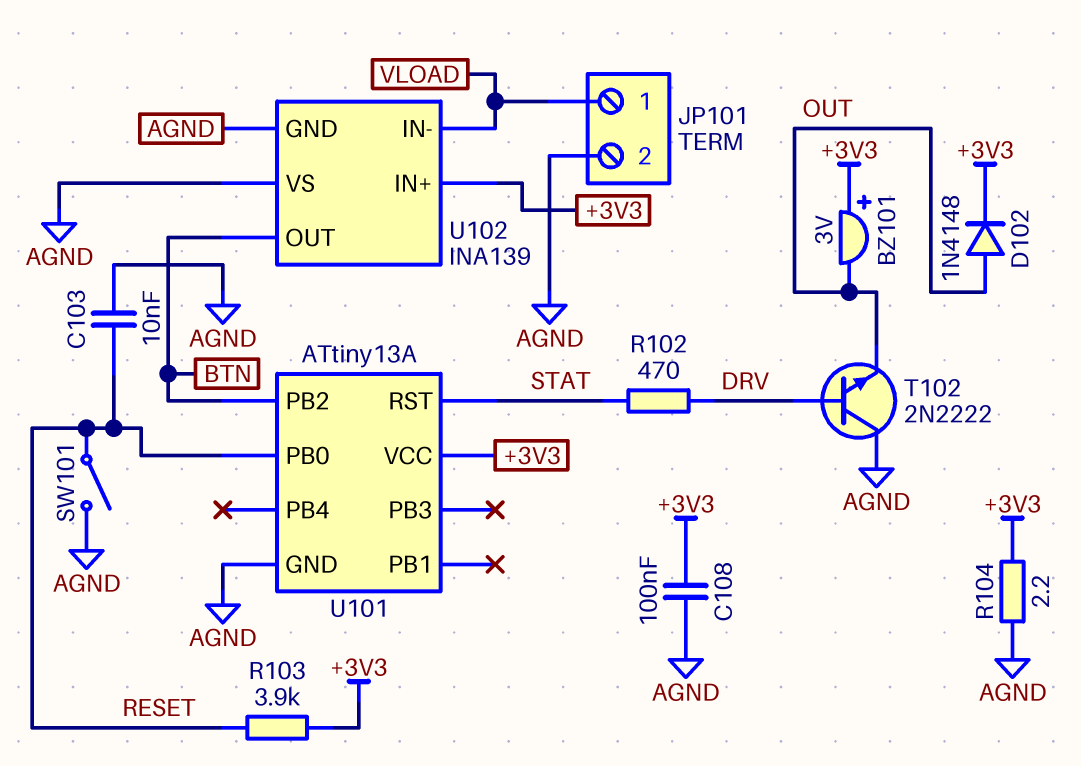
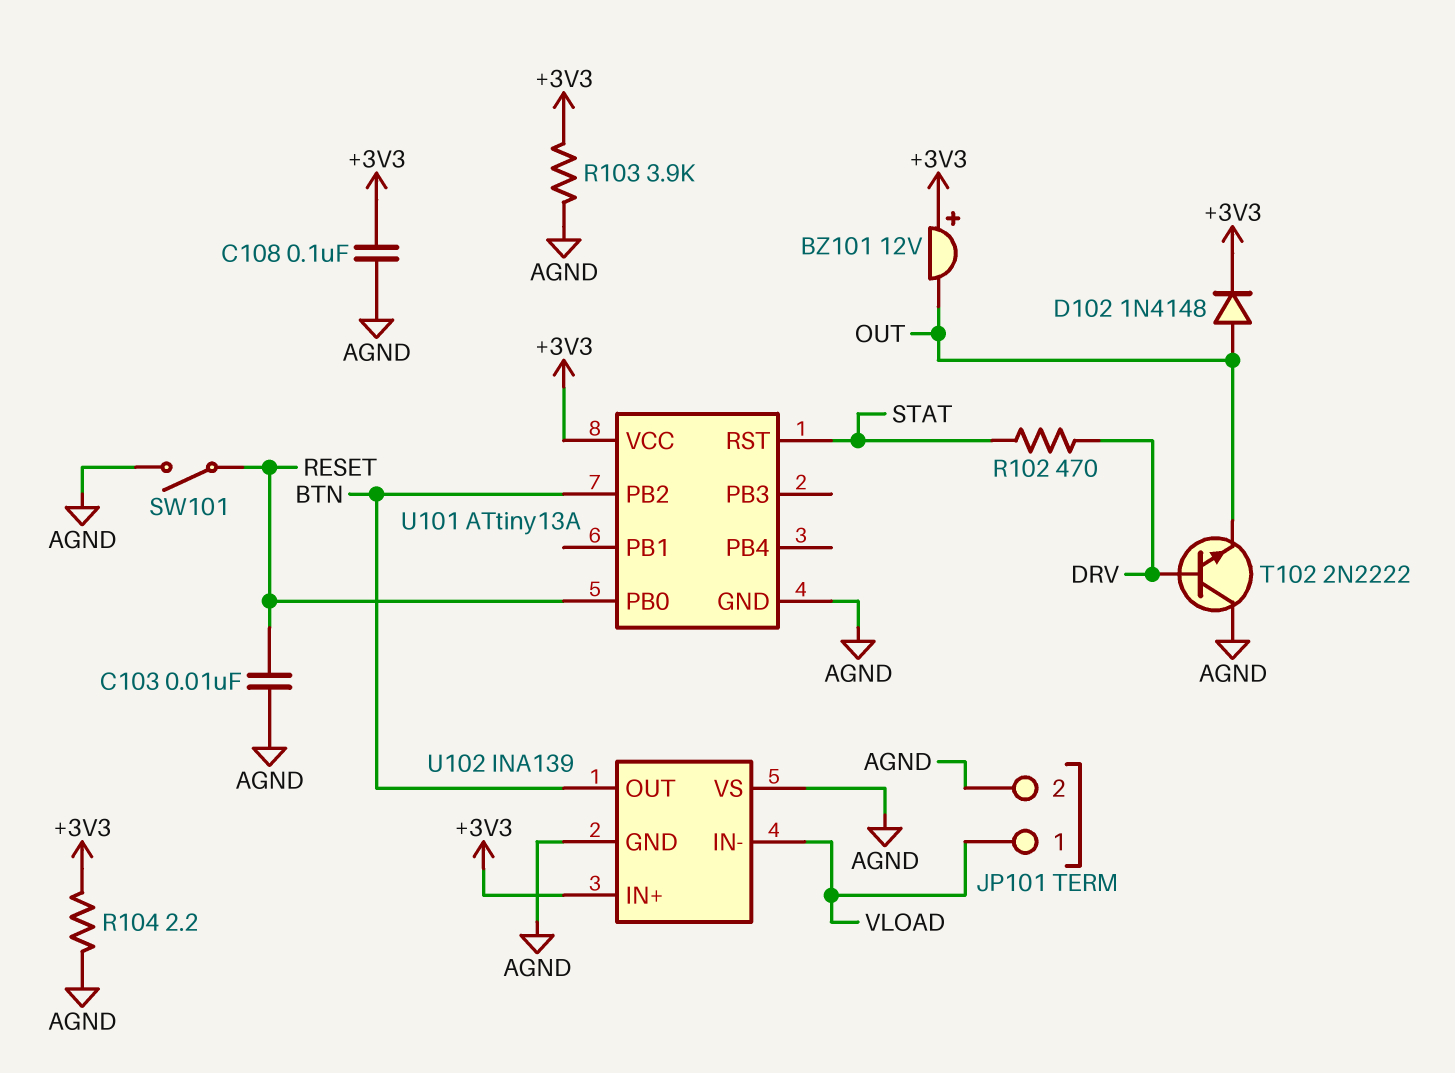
BZ101: buzzer 3V (plus +3V3, minus OUT) -> buzzer 12V (plus +3V3, minus OUT)
R103: 3.9k (+3V3, RESET) -> 3.9k (+3V3, AGND)

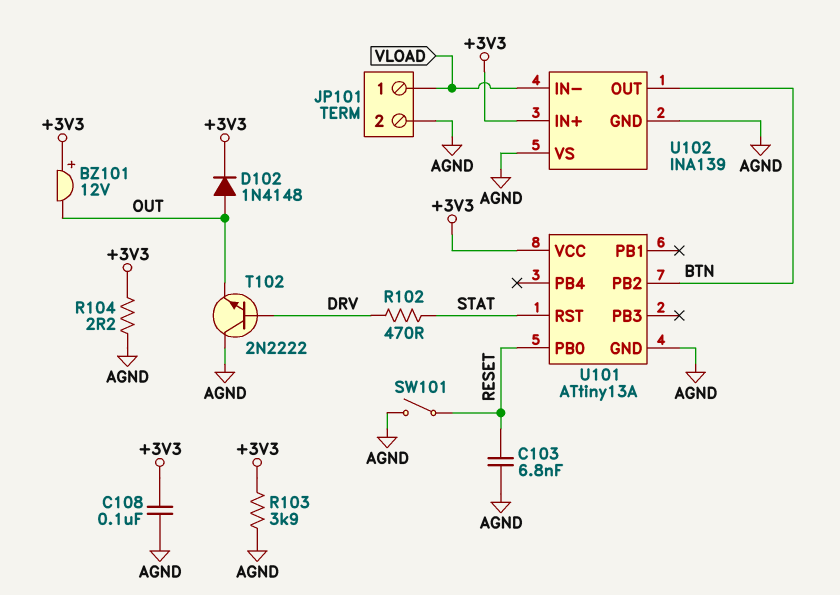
C103: 10nF (AGND, RESET) -> 6.8nF (AGND, RESET)

